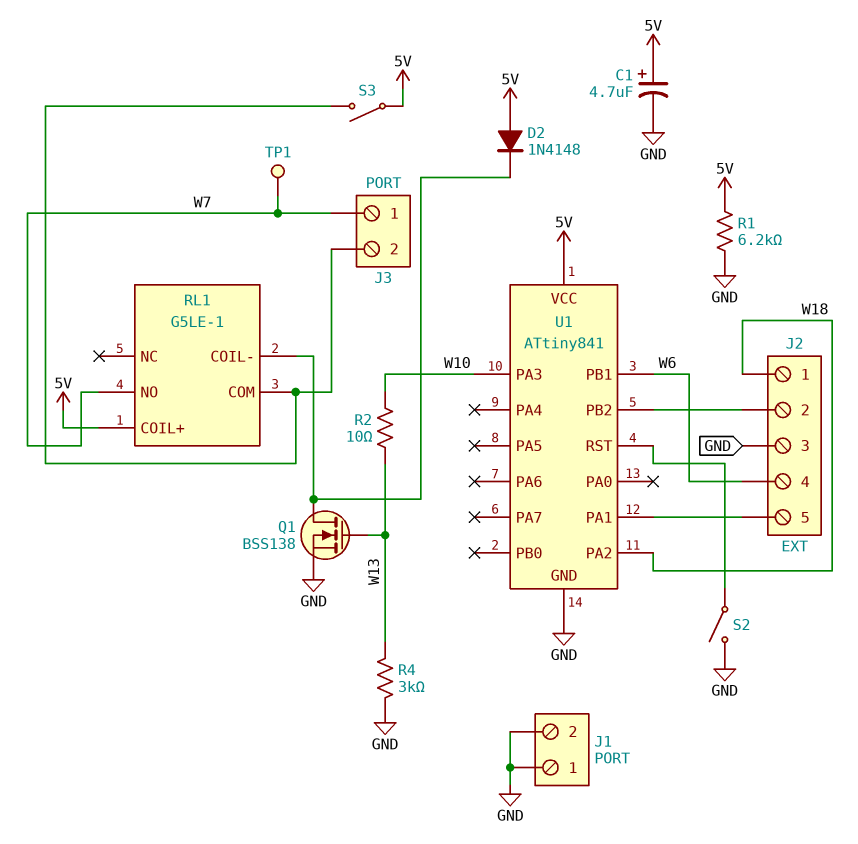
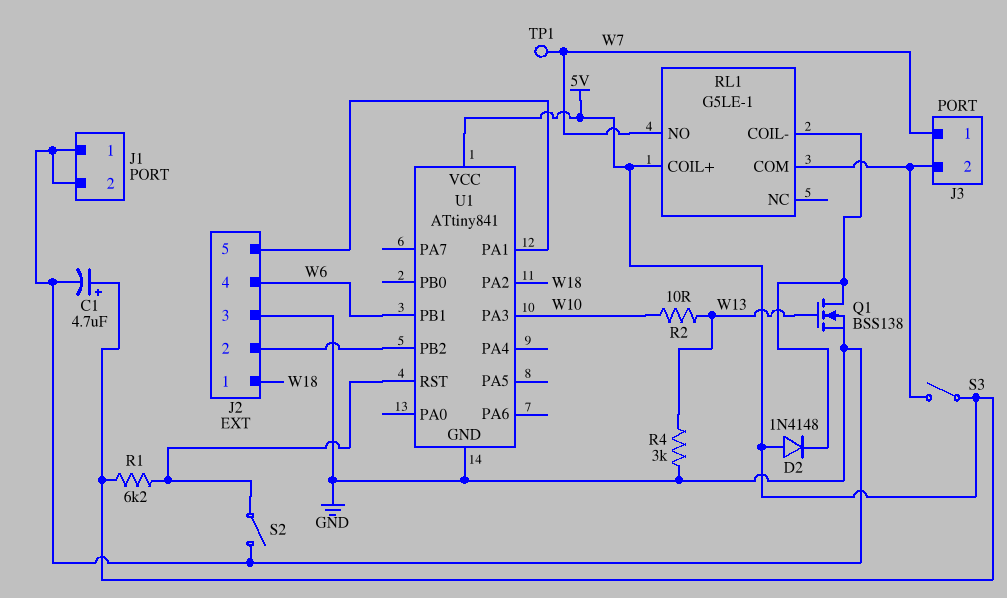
R1: 6.2k (5V, GND) -> 6.2k (5V, U1/RST)

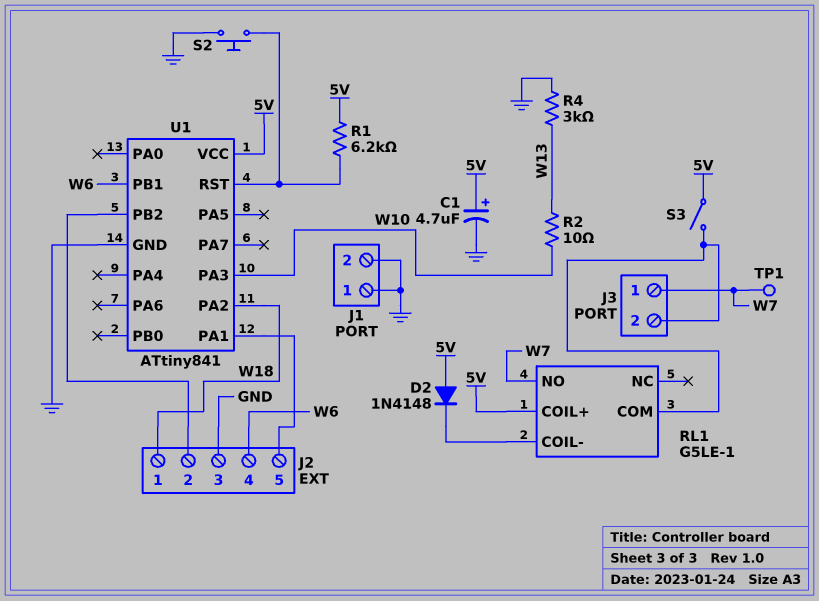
Q1: NMOS BSS138 (G W13, D RL1/COIL-, S GND) -> none
S2: switch (GND, U1/RST) -> button (GND, U1/RST)

